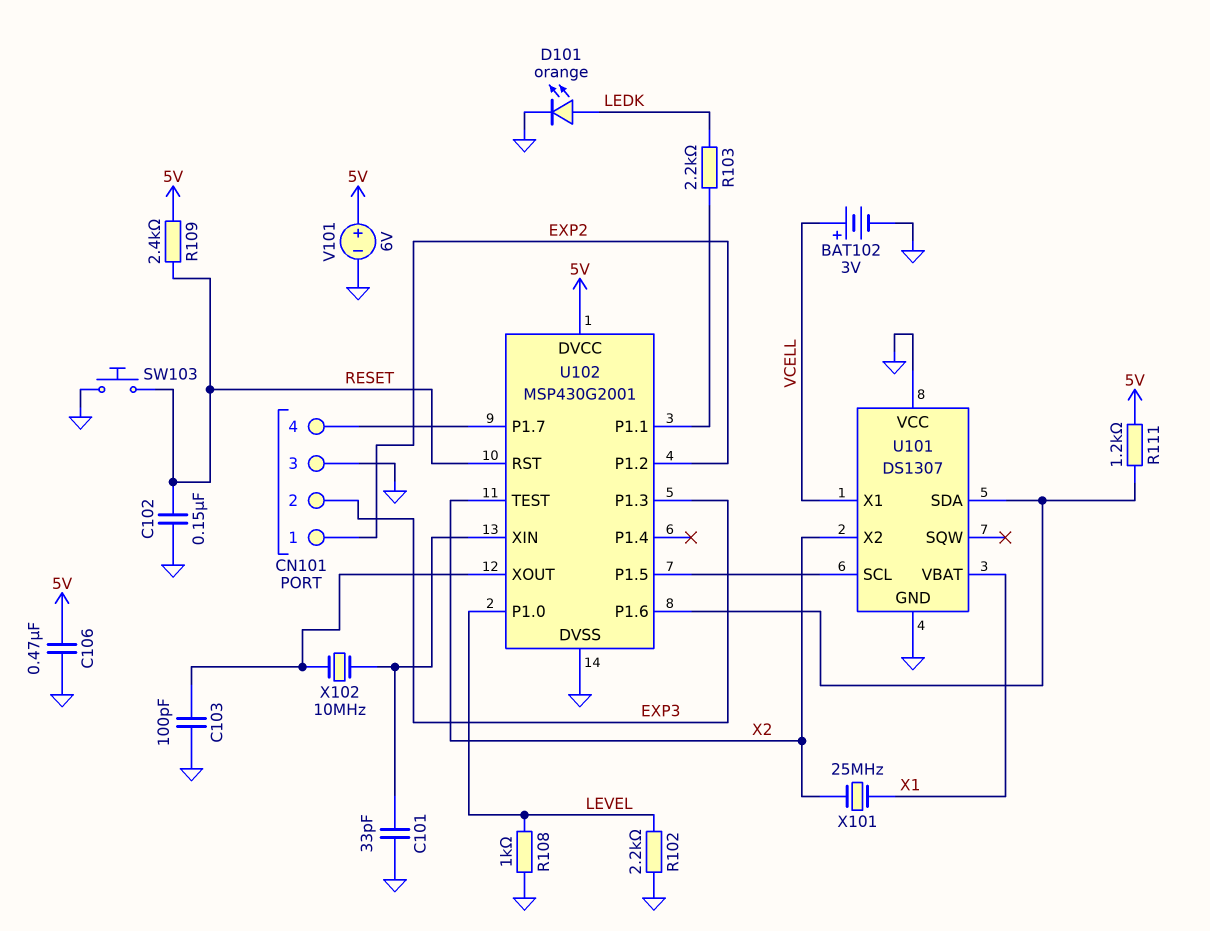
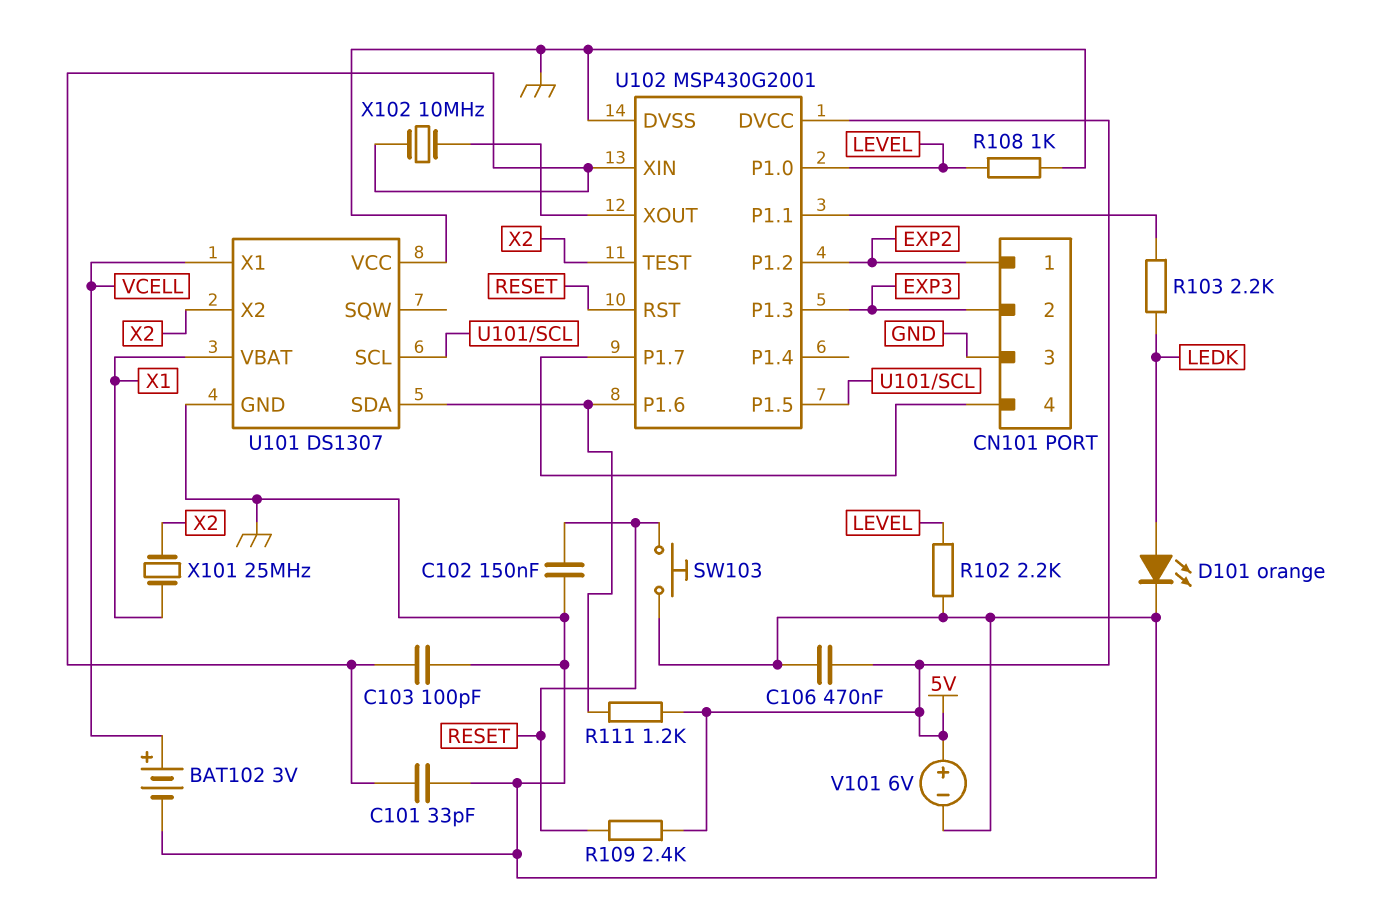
C103: 100pF (GND, U102/XOUT) -> 100pF (GND, U102/XIN)

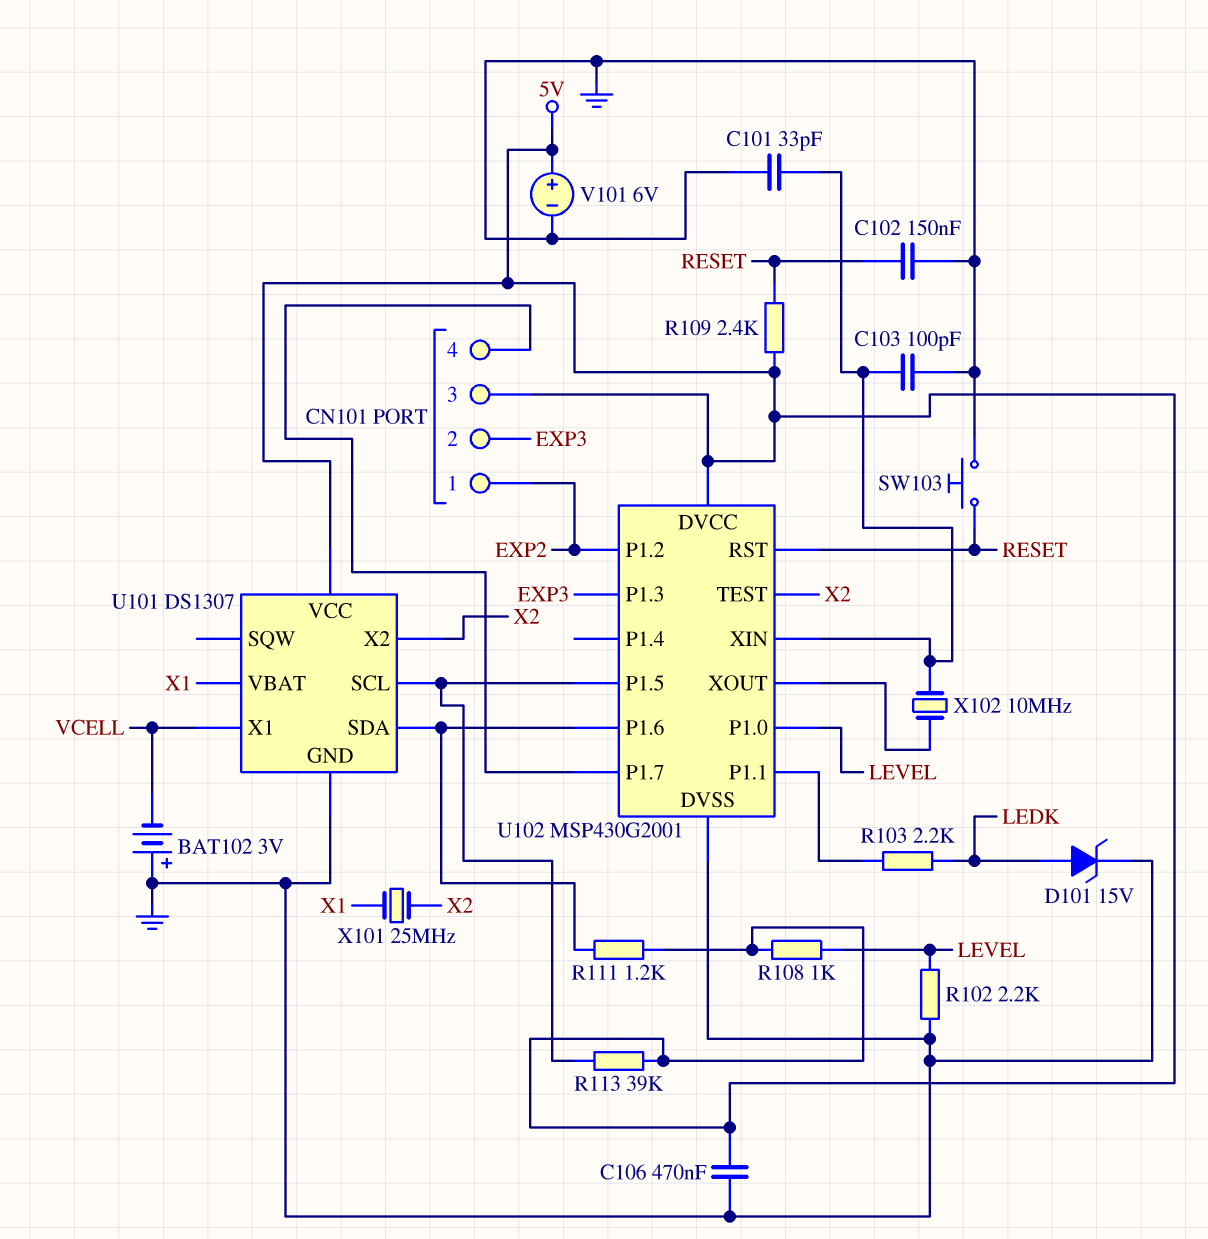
BAT102: 3V (plus VCELL, minus GND) -> 3V (plus GND, minus VCELL)
CN101 pin 3: GND -> 5V
D101: LED orange (A LEDK, K GND) -> zener 15V (A LEDK, K GND)
R108: 1k (GND, LEVEL) -> 1k (5V, LEVEL)
R113: none -> 39k (5V, U101/SCL)
U101 pin VCC: GND -> 5V

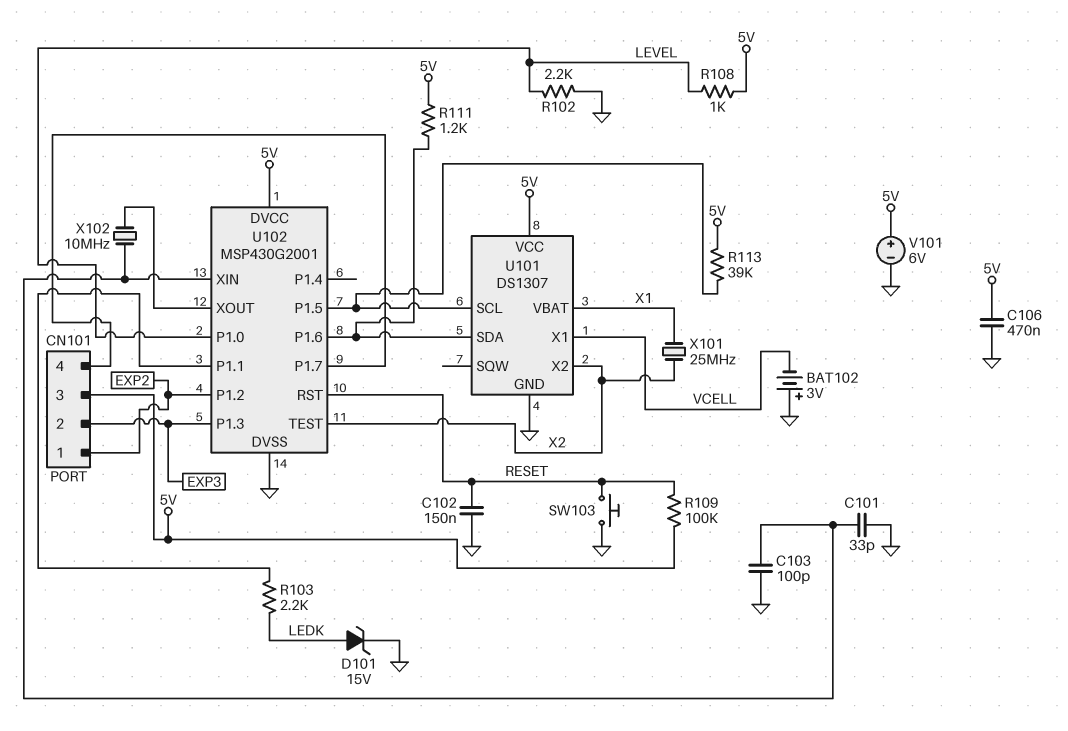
R109: 2.4k (5V, RESET) -> 100k (5V, RESET)

